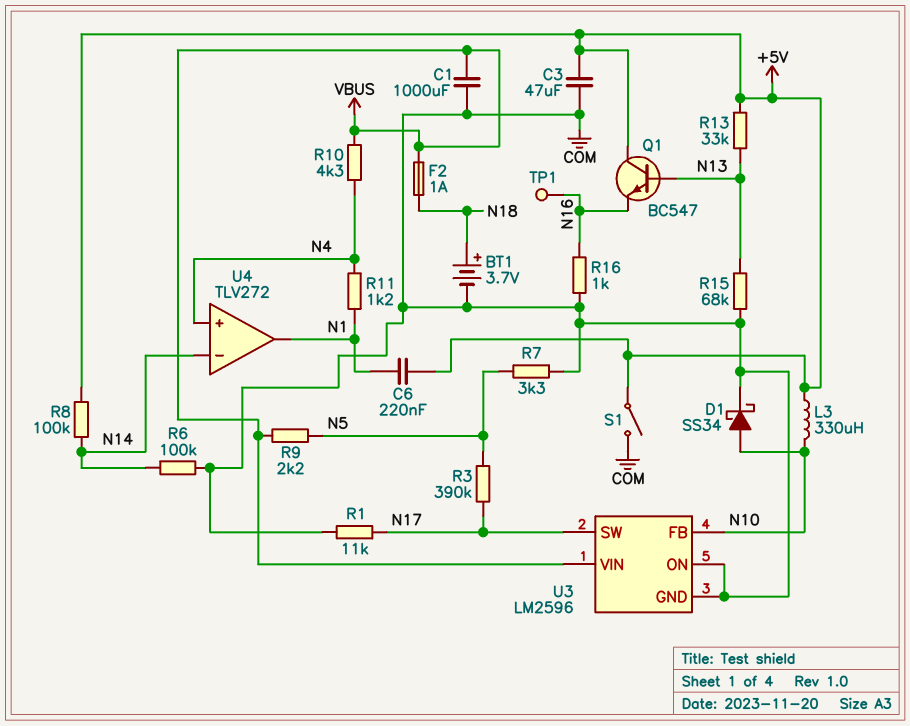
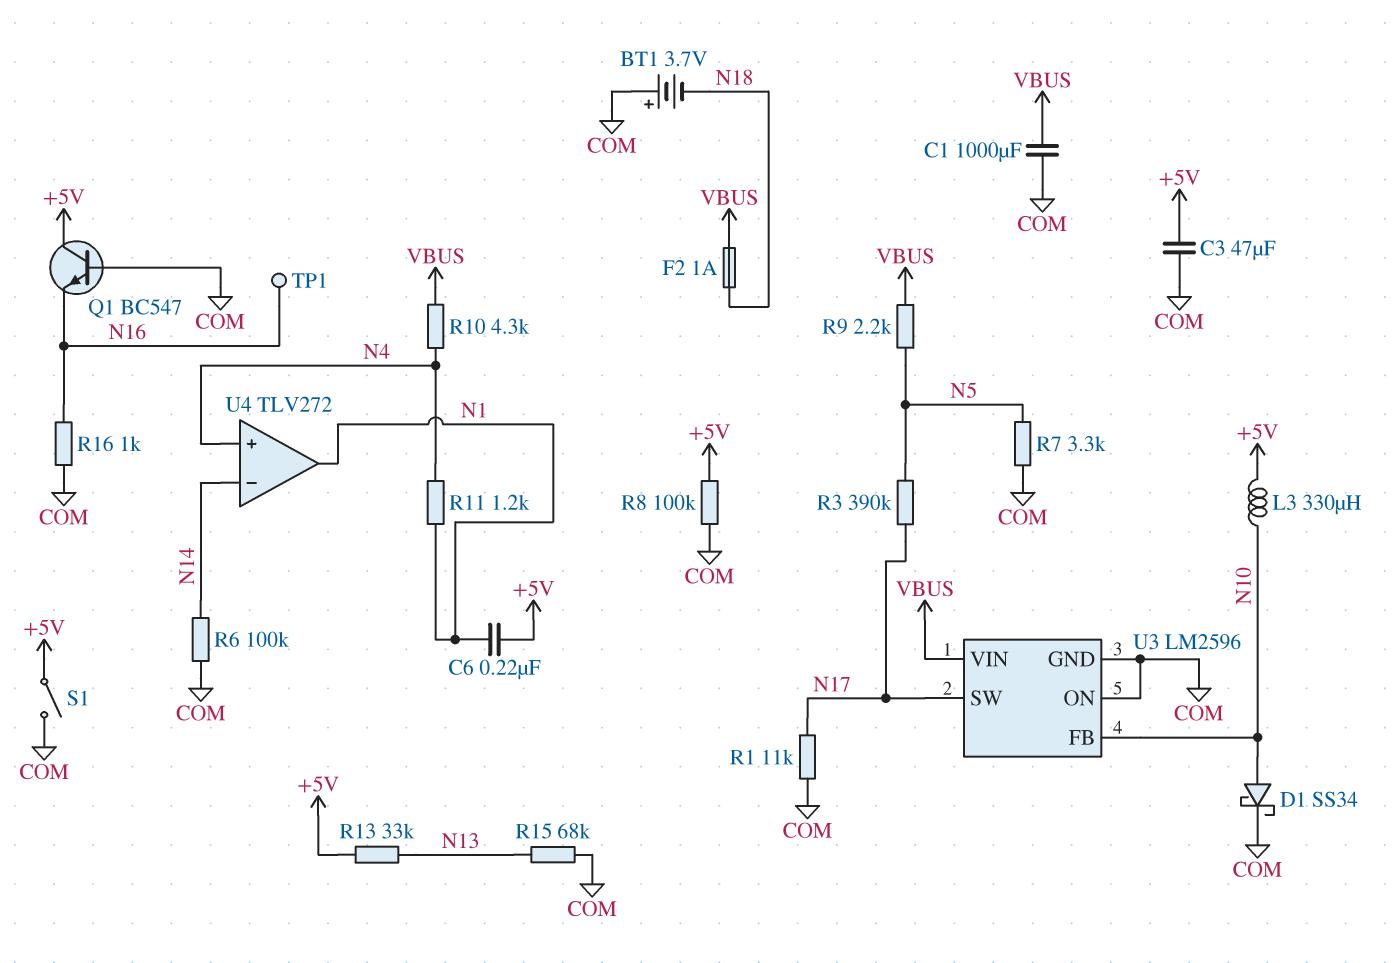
BT1: 3.7V (plus N18, minus COM) -> 3.7V (plus COM, minus N18)
Q1: NPN BC547 (B N13, C +5V, E N16) -> NPN BC547 (B COM, C +5V, E N16)
R8: 100k (+5V, N14) -> 100k (+5V, COM)

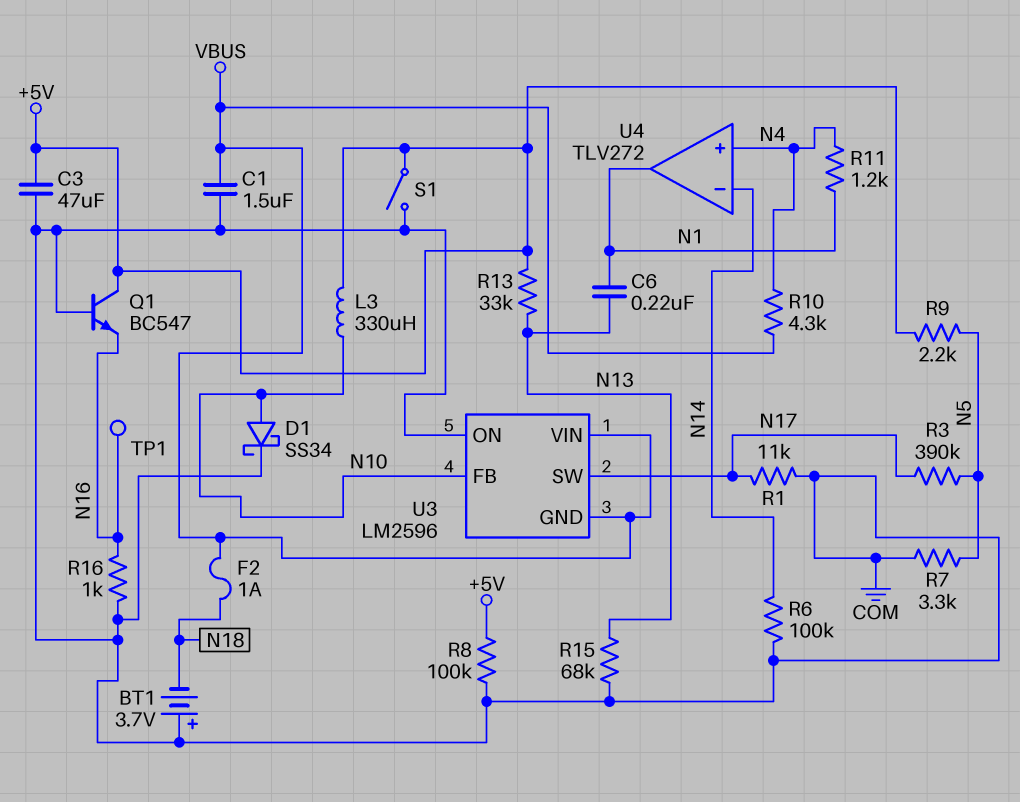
C1: 1000uF (COM, VBUS) -> 1.5uF (COM, VBUS)
C6: 220nF (+5V, N1) -> 220nF (N1, N13)
R9: 2.2k (N5, VBUS) -> 2.2k (+5V, N5)
U3 pin GND: COM -> VBUS

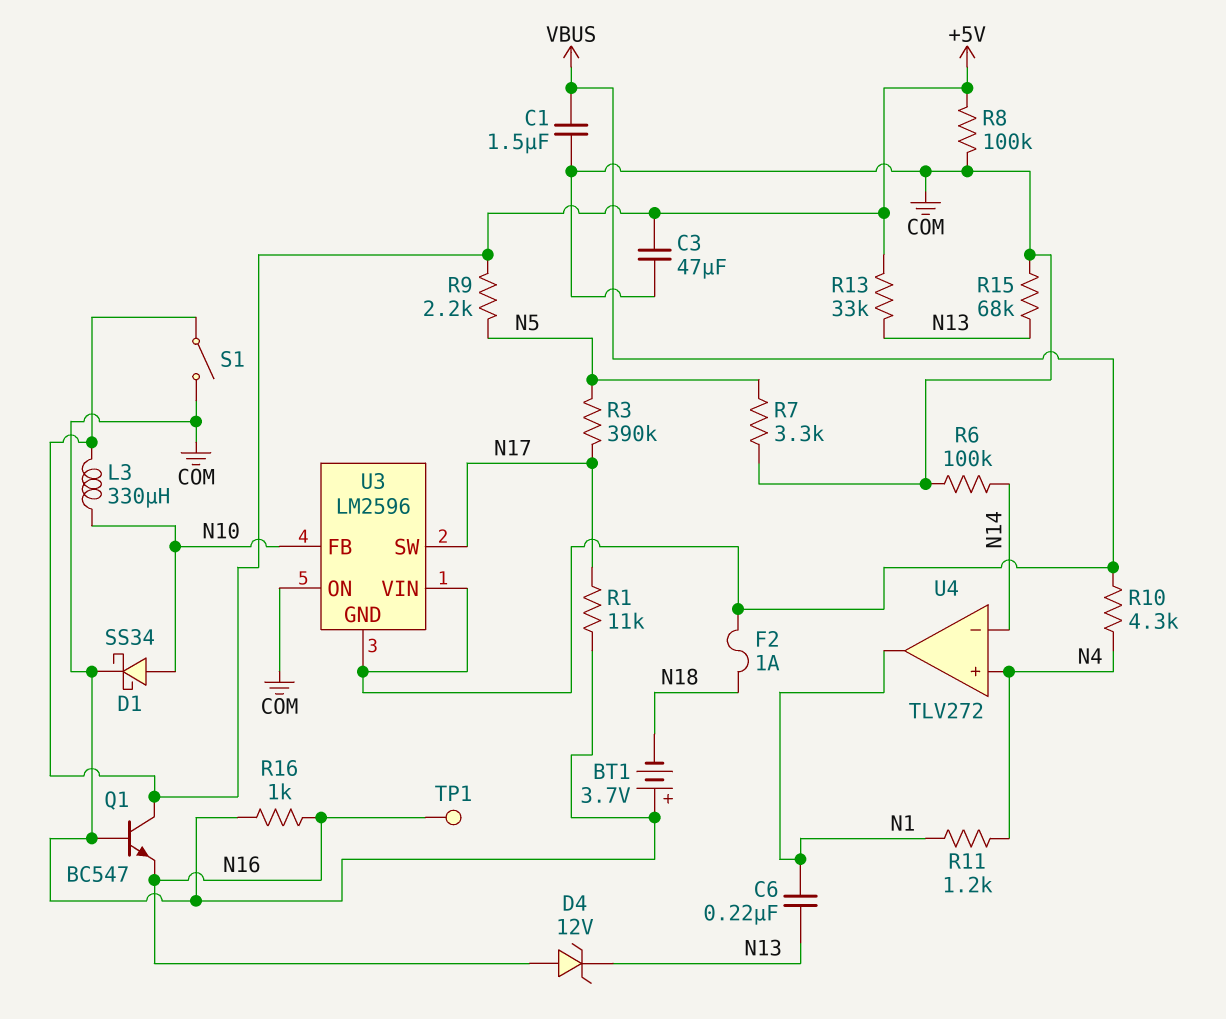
D4: none -> zener 12V (A N16, K N13)

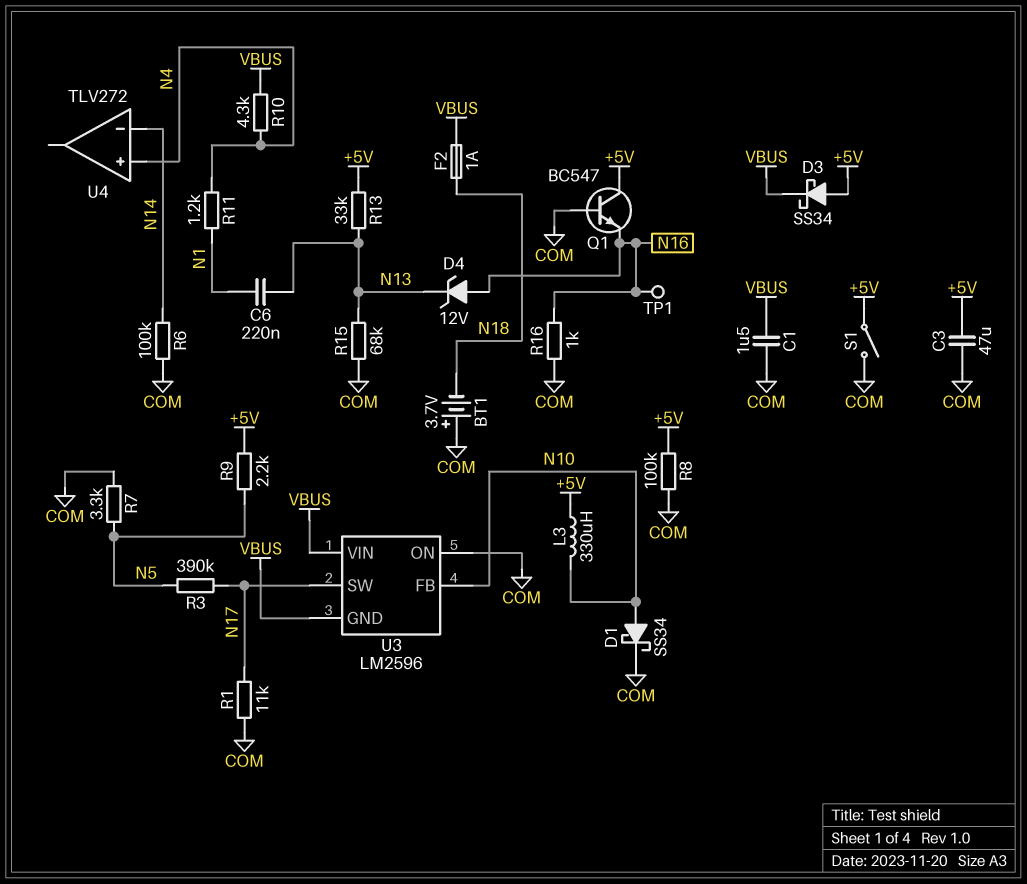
D3: none -> schottky SS34 (A +5V, K VBUS)
U4 pin out: N1 -> none

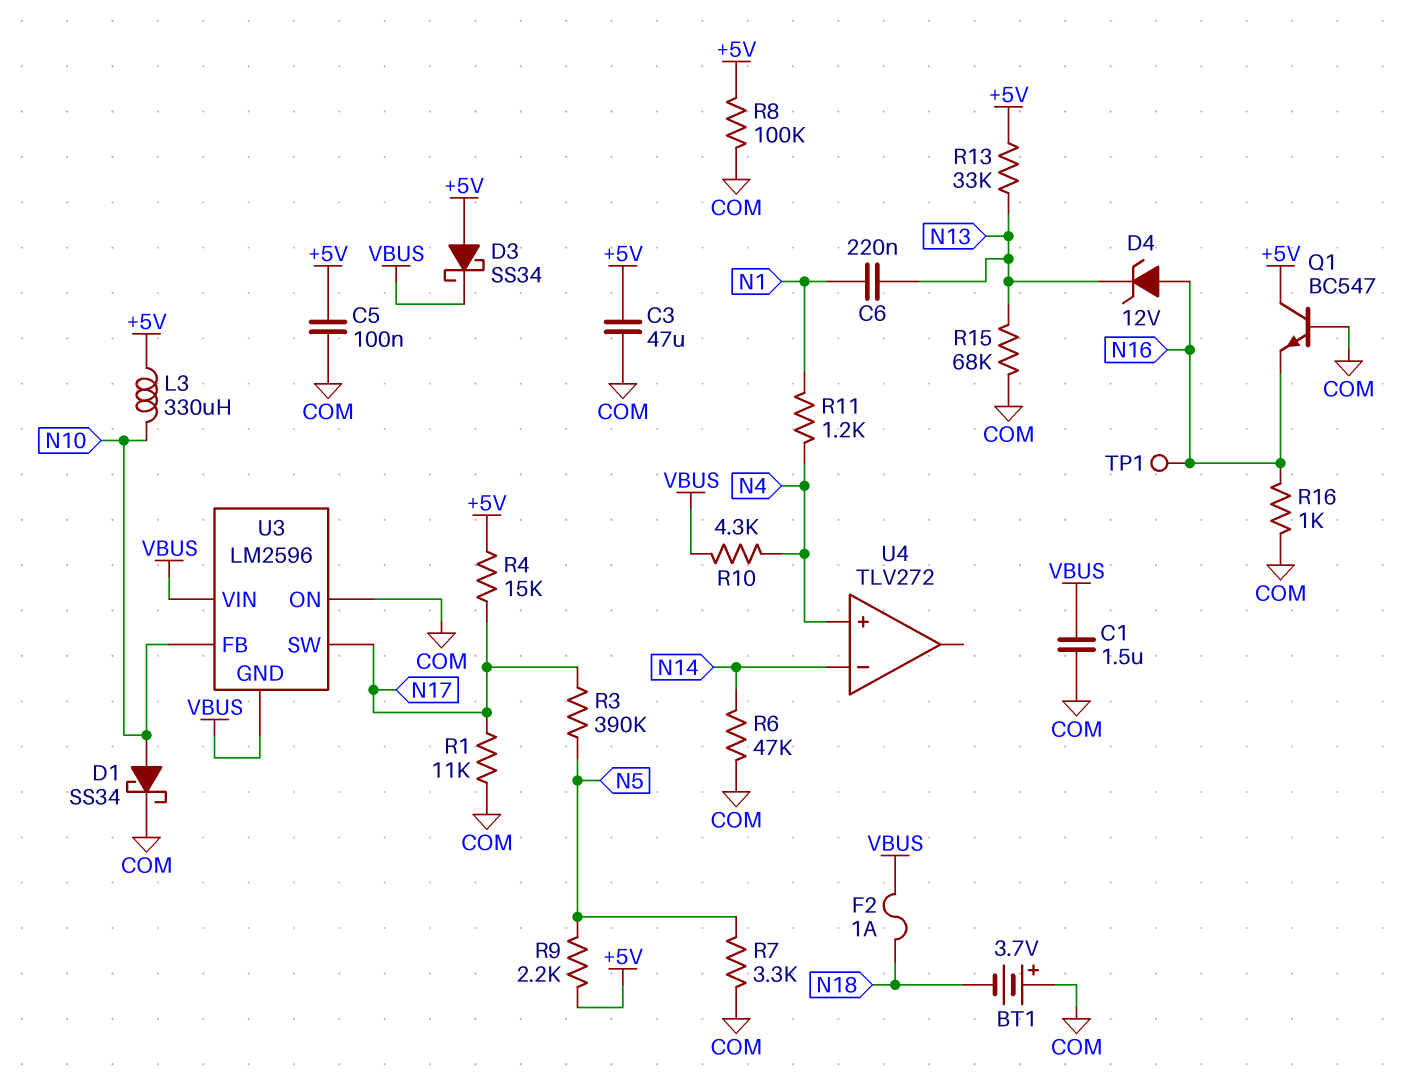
C5: none -> 100nF (+5V, COM)
R4: none -> 15k (+5V, N17)
R6: 100k (COM, N14) -> 47k (COM, N14)
S1: switch (+5V, COM) -> none

